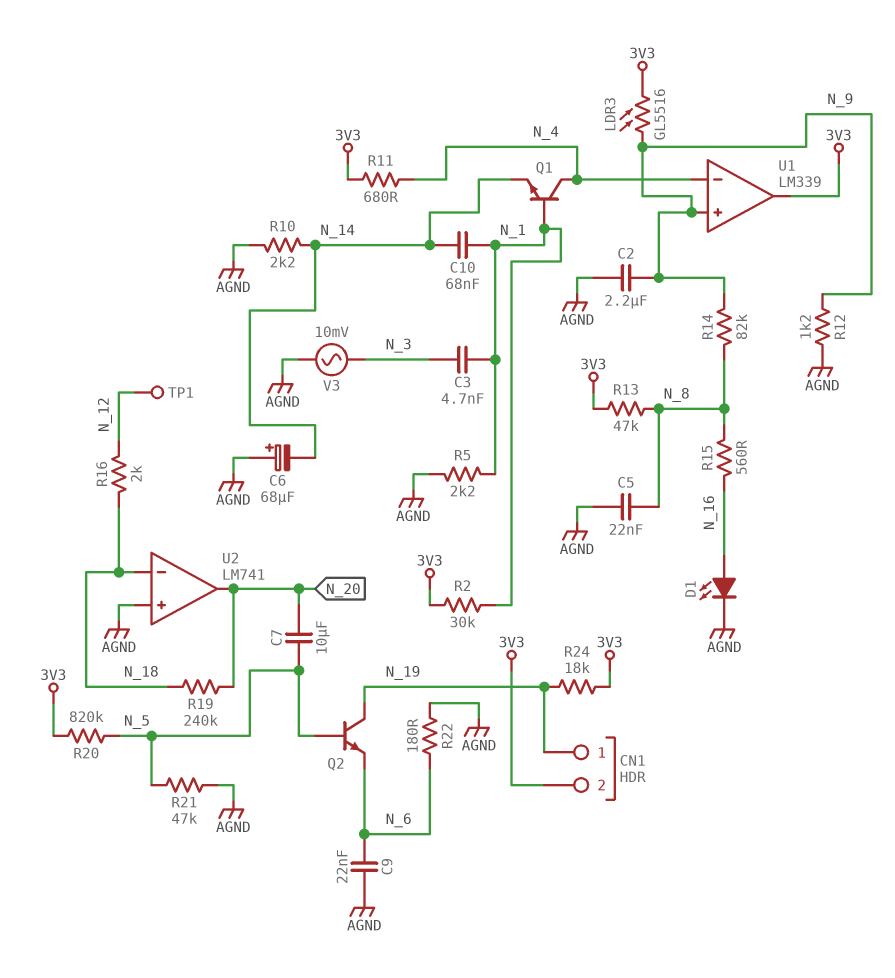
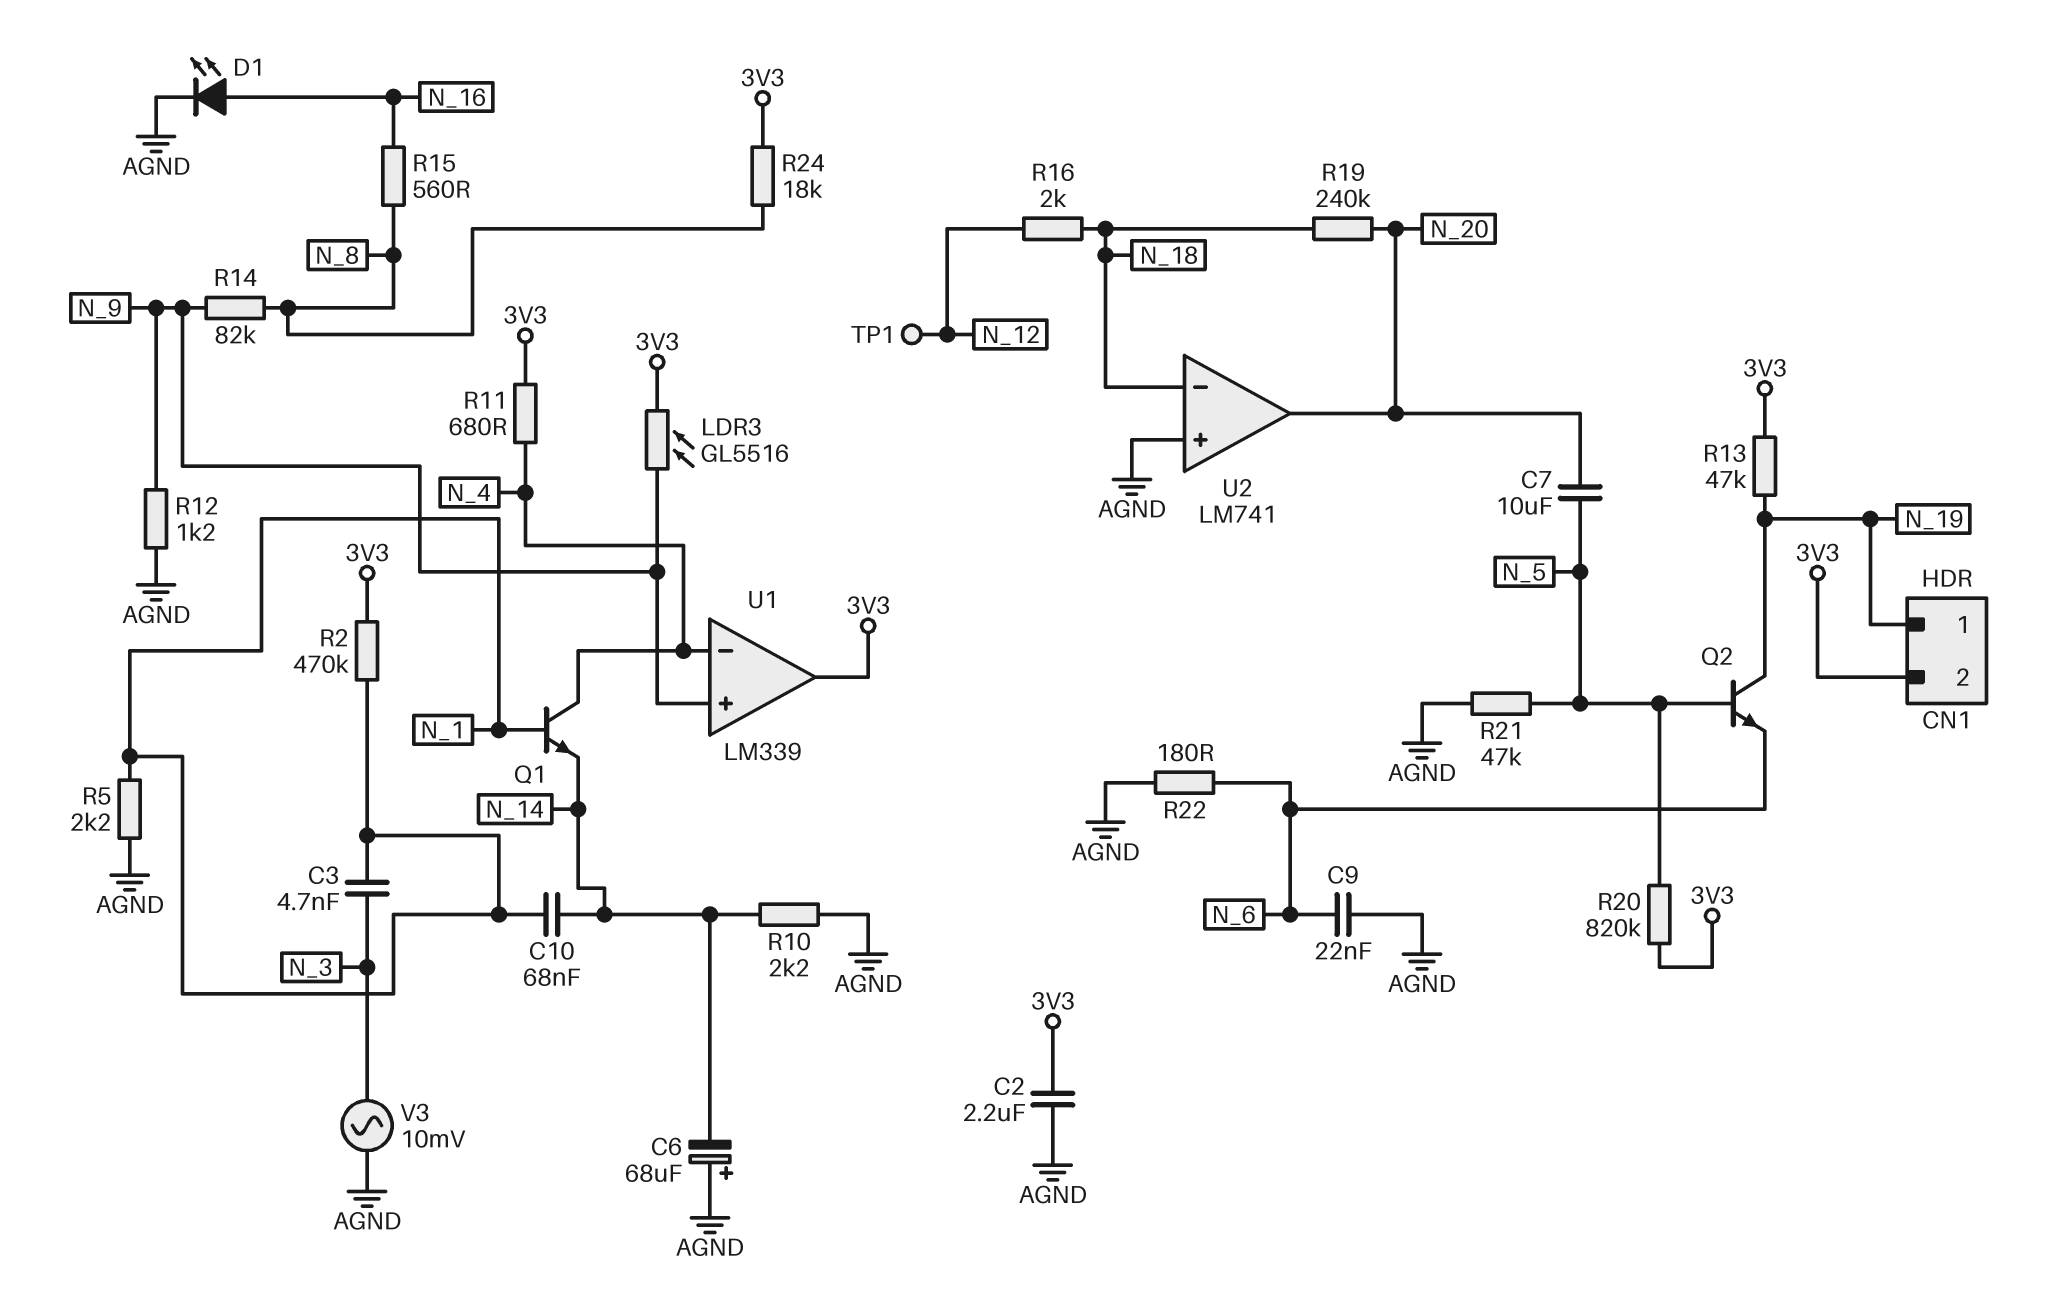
C2: 2.2uF (AGND, N_9) -> 2.2uF (3V3, AGND)
C5: 22nF (AGND, N_8) -> none
R2: 30k (3V3, N_1) -> 470k (3V3, N_1)
R13: 47k (3V3, N_8) -> 47k (3V3, N_19)
R24: 18k (3V3, N_19) -> 18k (3V3, N_8)

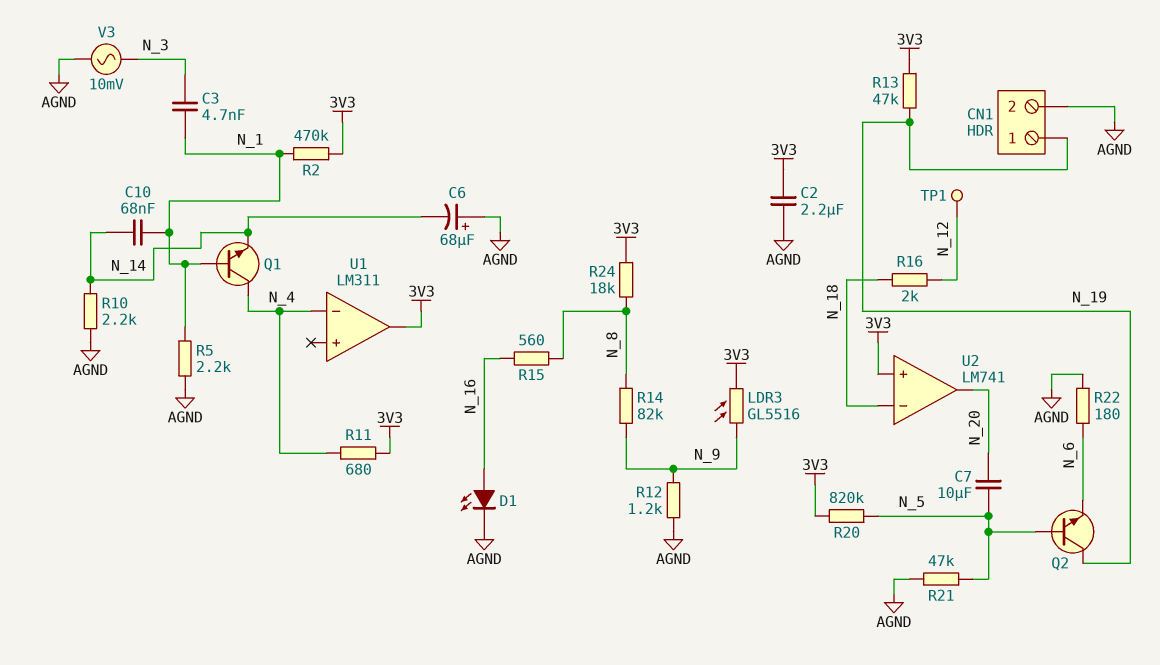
C9: 22nF (AGND, N_6) -> none
CN1 pin 2: 3V3 -> AGND
R19: 240k (N_18, N_20) -> none
U1: LM339 -> LM311
U1 pin in+: N_9 -> none
U2 pin in+: AGND -> 3V3

